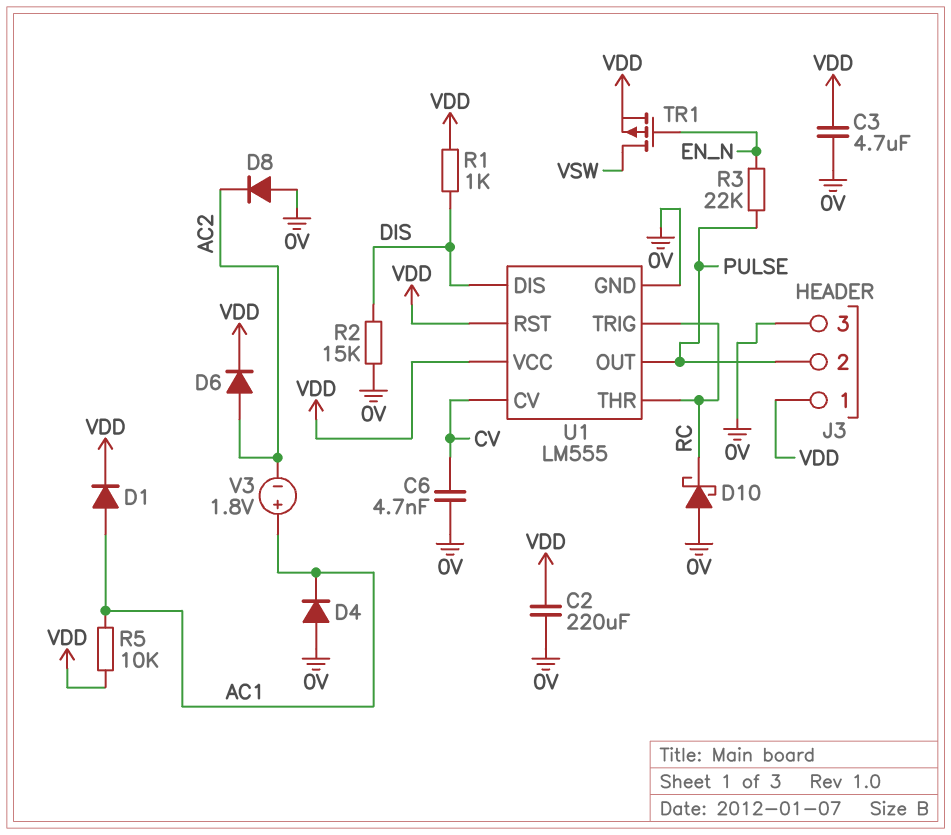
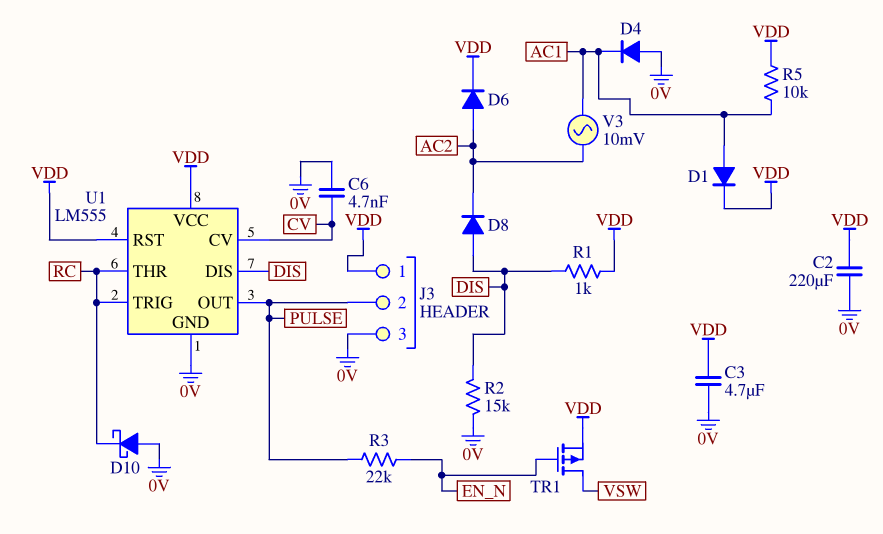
D8: diode (A 0V, K AC2) -> diode (A DIS, K AC2)
V3: 1.8V (plus AC1, minus AC2) -> AC 10mV (AC1, AC2)

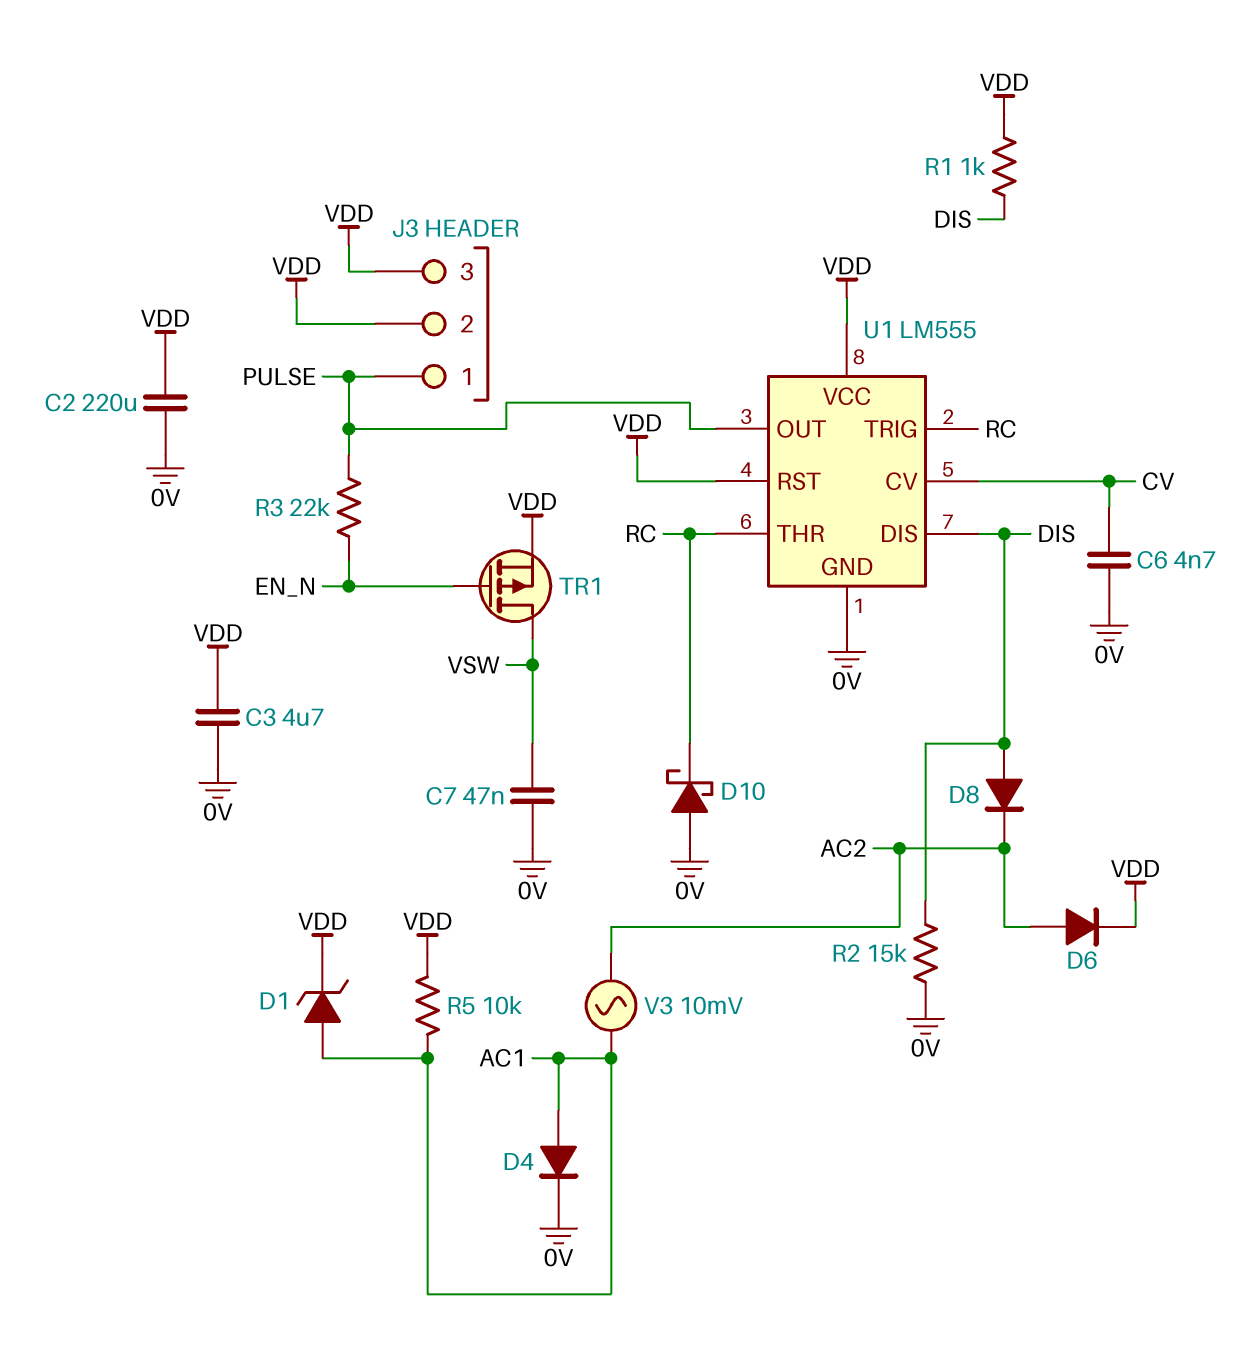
C7: none -> 47nF (0V, VSW)
D1: diode (A AC1, K VDD) -> zener (A AC1, K VDD)
D4: diode (A 0V, K AC1) -> diode (A AC1, K 0V)
J3 pin 1: VDD -> PULSE
J3 pin 2: PULSE -> VDD
J3 pin 3: 0V -> VDD

